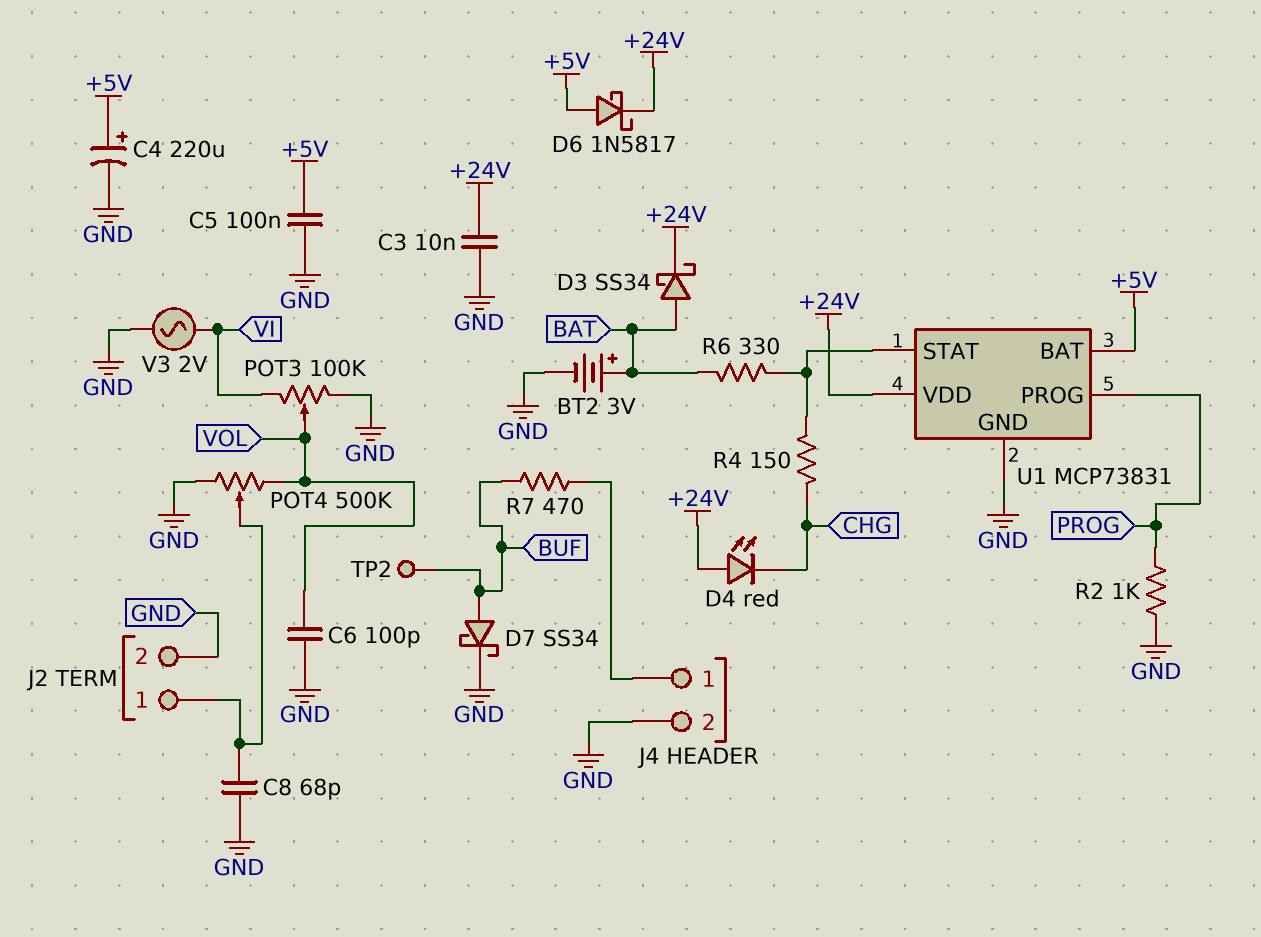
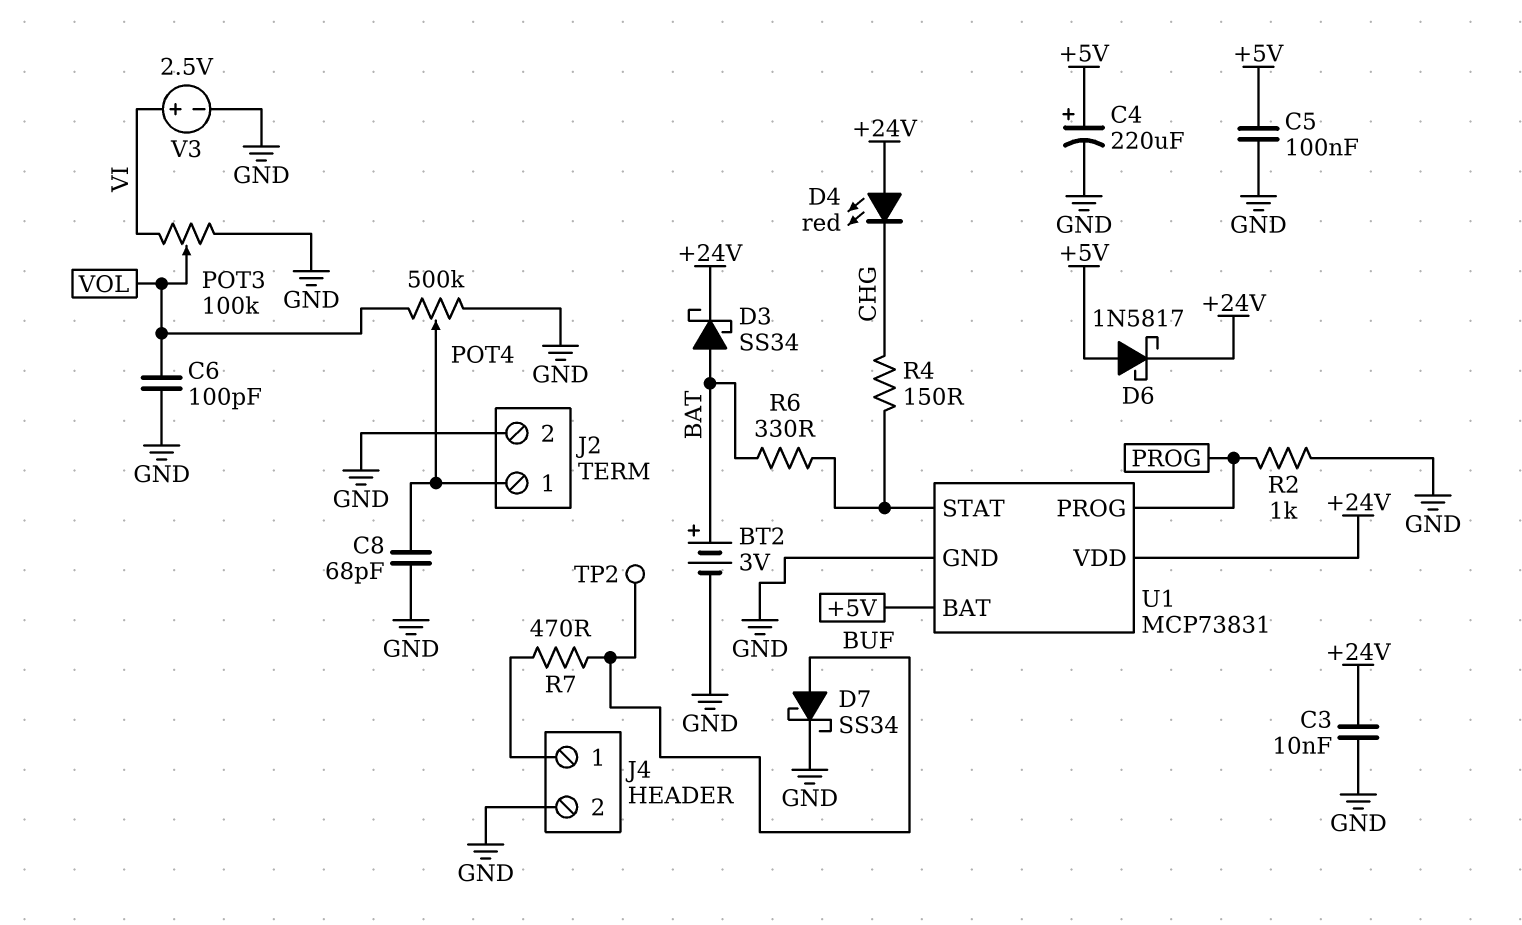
V3: AC 2V (GND, VI) -> 2.5V (plus VI, minus GND)

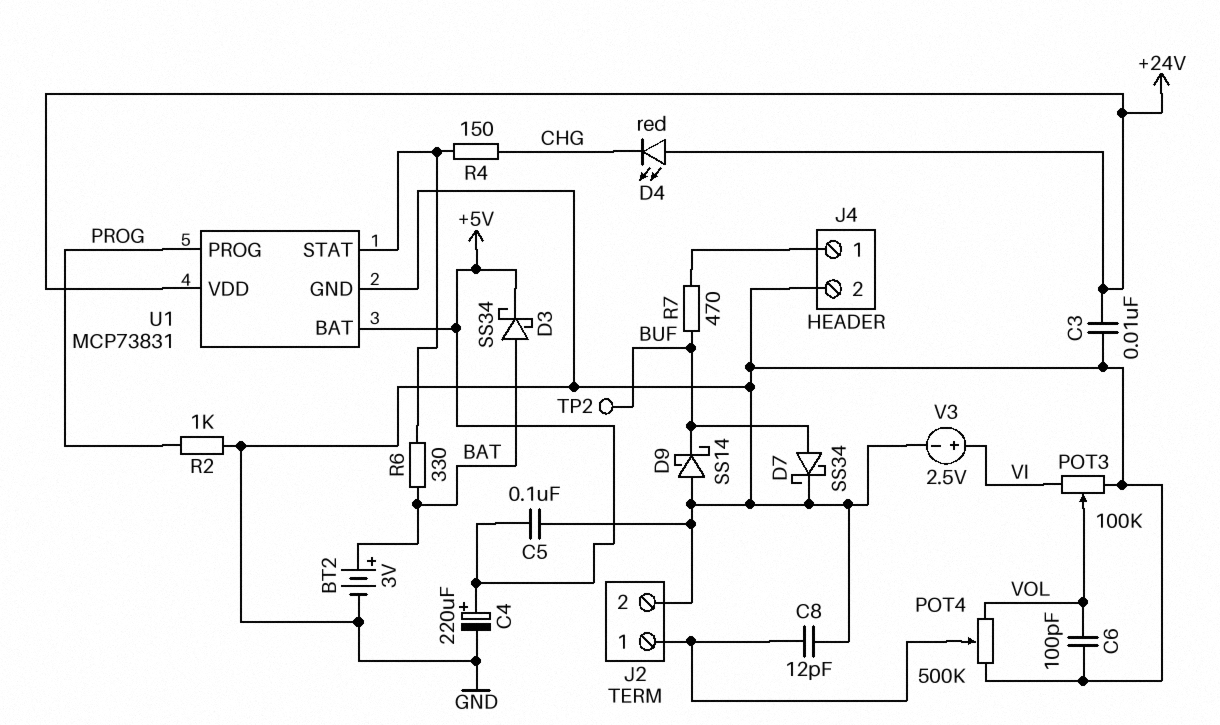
C8: 68pF (GND, J2/1) -> 12pF (GND, J2/1)
D3: schottky SS34 (A BAT, K +24V) -> schottky SS34 (A BAT, K +5V)
D6: schottky 1N5817 (A +5V, K +24V) -> none
D9: none -> schottky SS14 (A GND, K BUF)

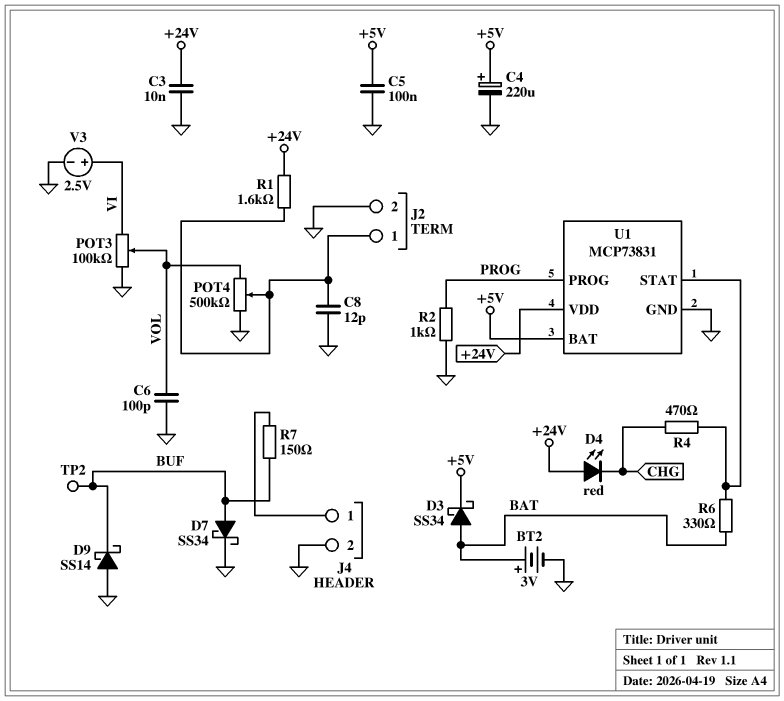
R1: none -> 1.6k (+24V, J2/1)
R4: 150 (CHG, U1/STAT) -> 470 (CHG, U1/STAT)
R7: 470 (BUF, J4/1) -> 150 (BUF, J4/1)

